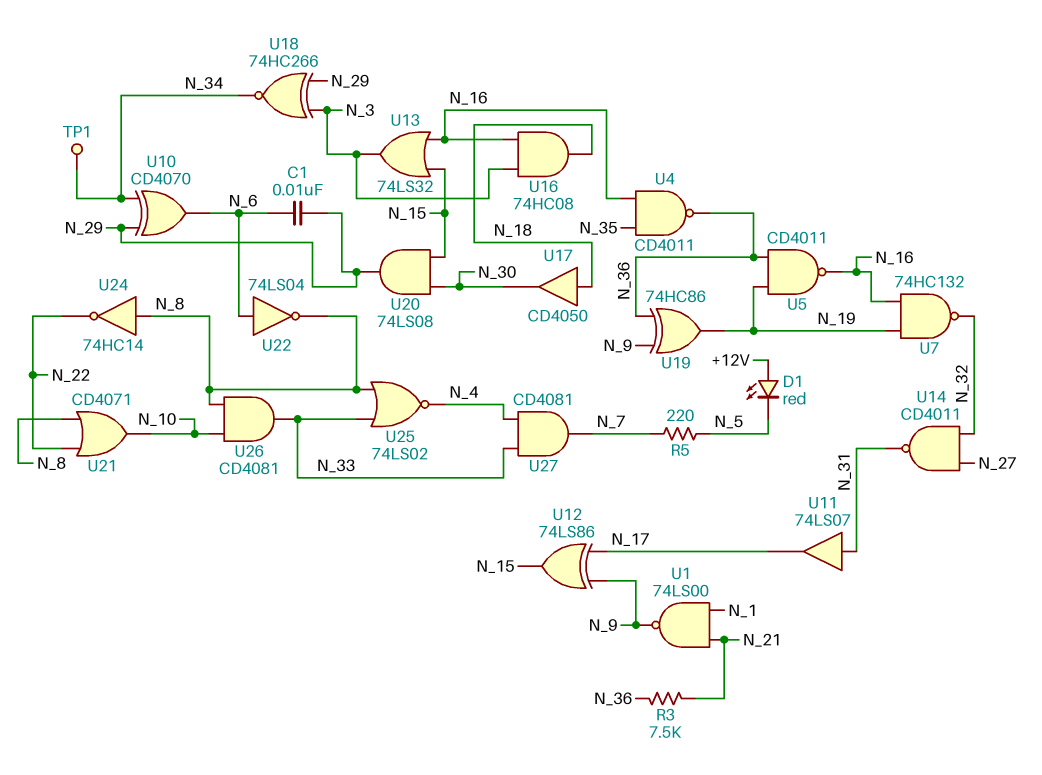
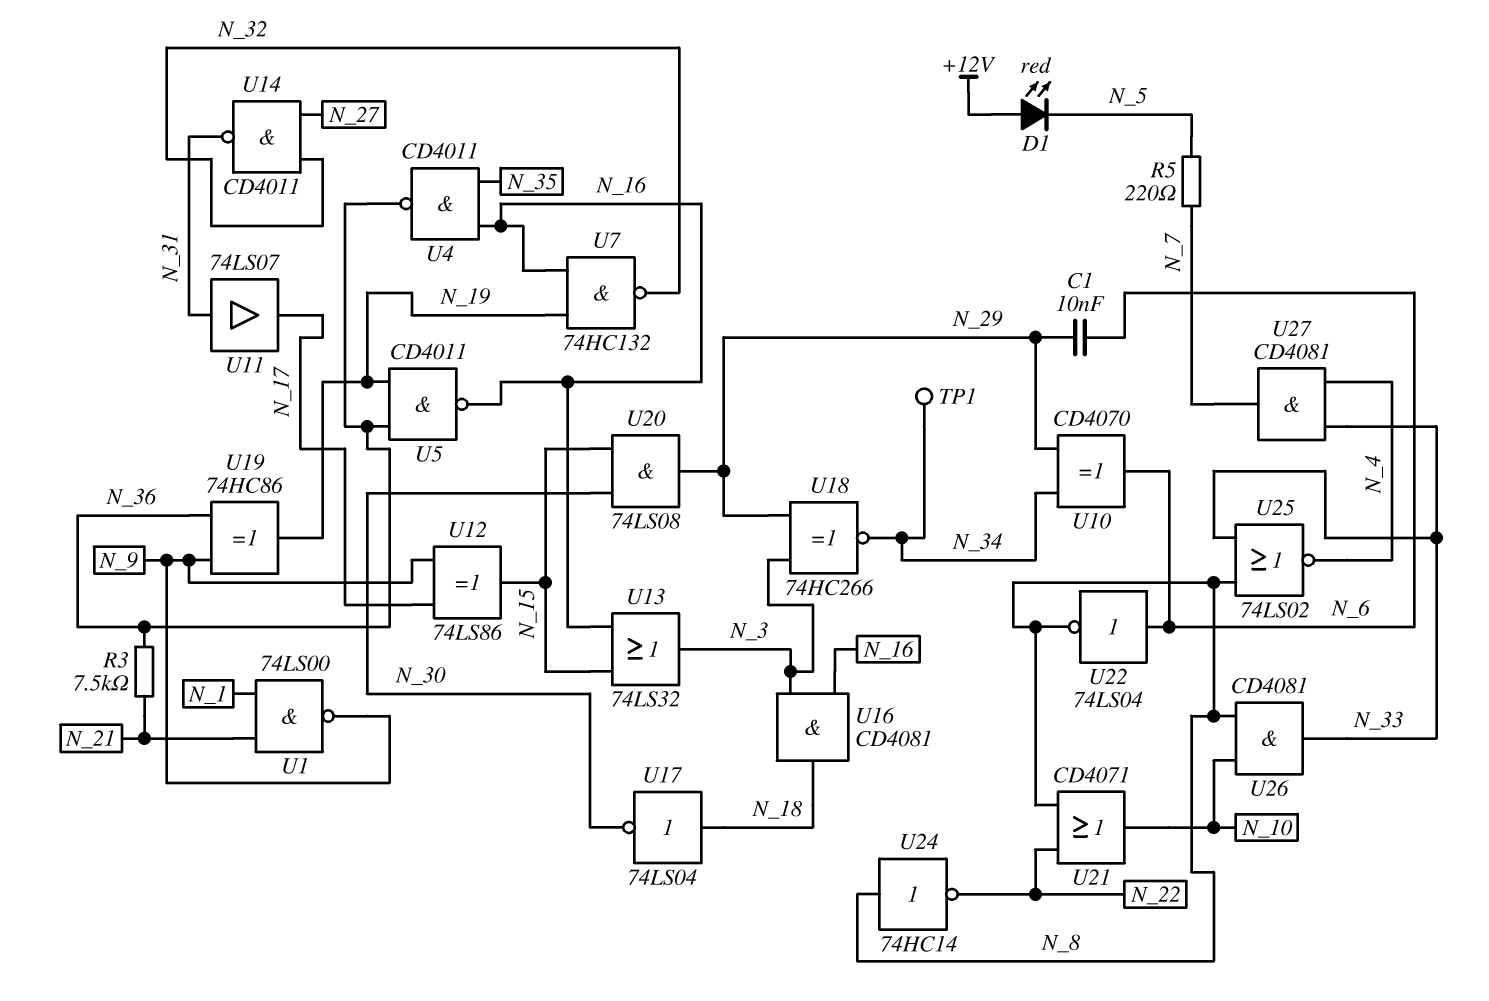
U16: AND 74HC08 (in N_3, in N_16, out N_18) -> AND CD4081 (in N_3, in N_16, out N_18)
U17: buffer CD4050 (in N_18, out N_30) -> NOT 74LS04 (in N_18, out N_30)

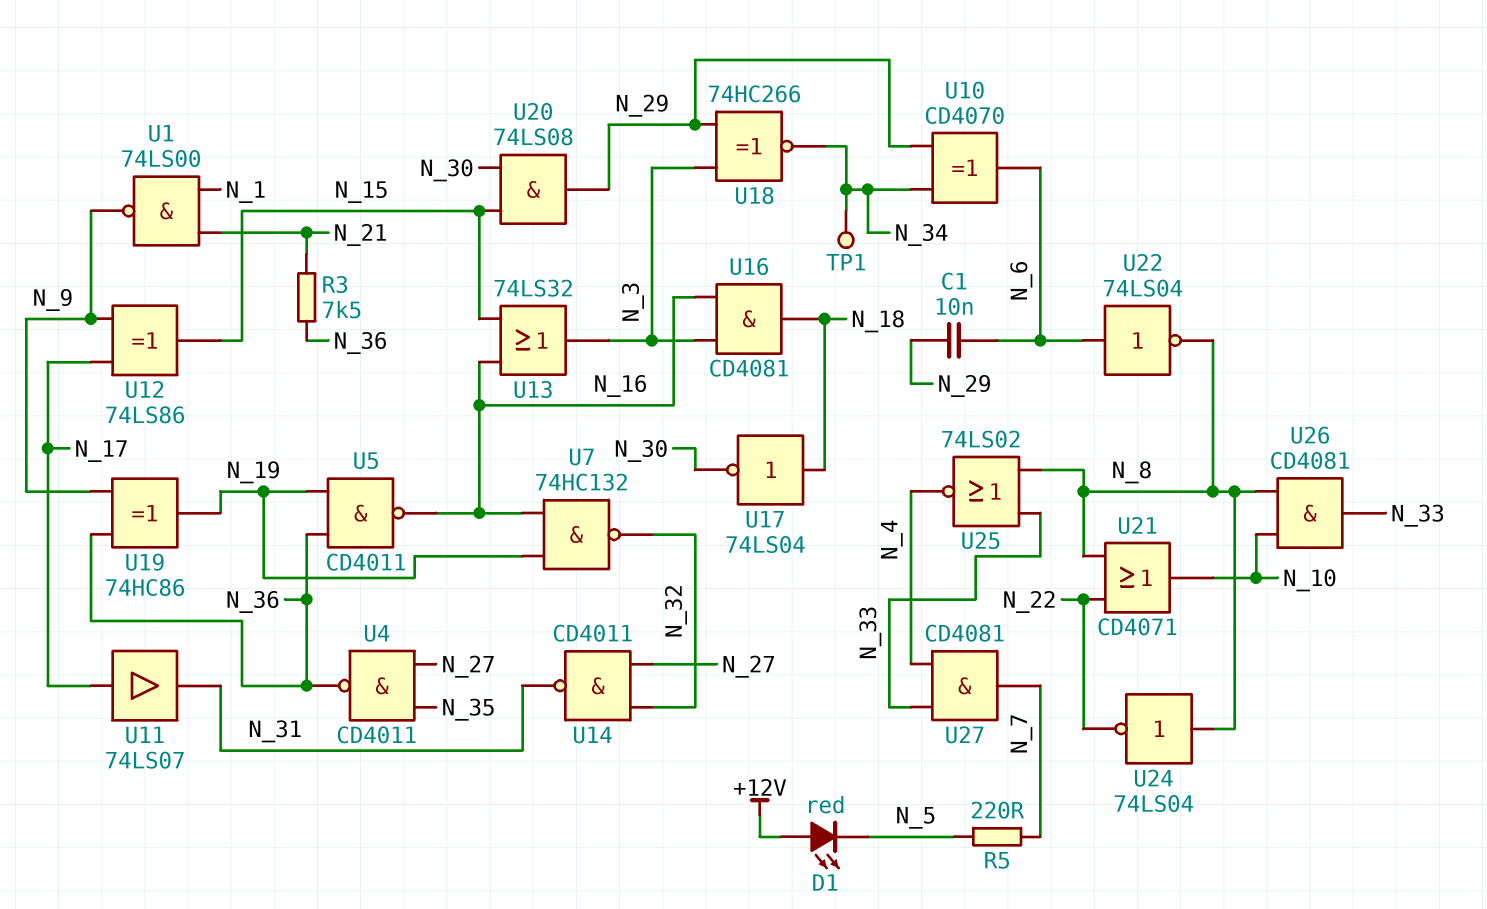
U4: NAND CD4011 (in N_16, in N_35, out N_36) -> NAND CD4011 (in N_27, in N_35, out N_36)
U11: buffer 74LS07 (in N_31, out N_17) -> buffer 74LS07 (in N_17, out N_31)
U24: NOT 74HC14 (in N_8, out N_22) -> NOT 74LS04 (in N_8, out N_22)

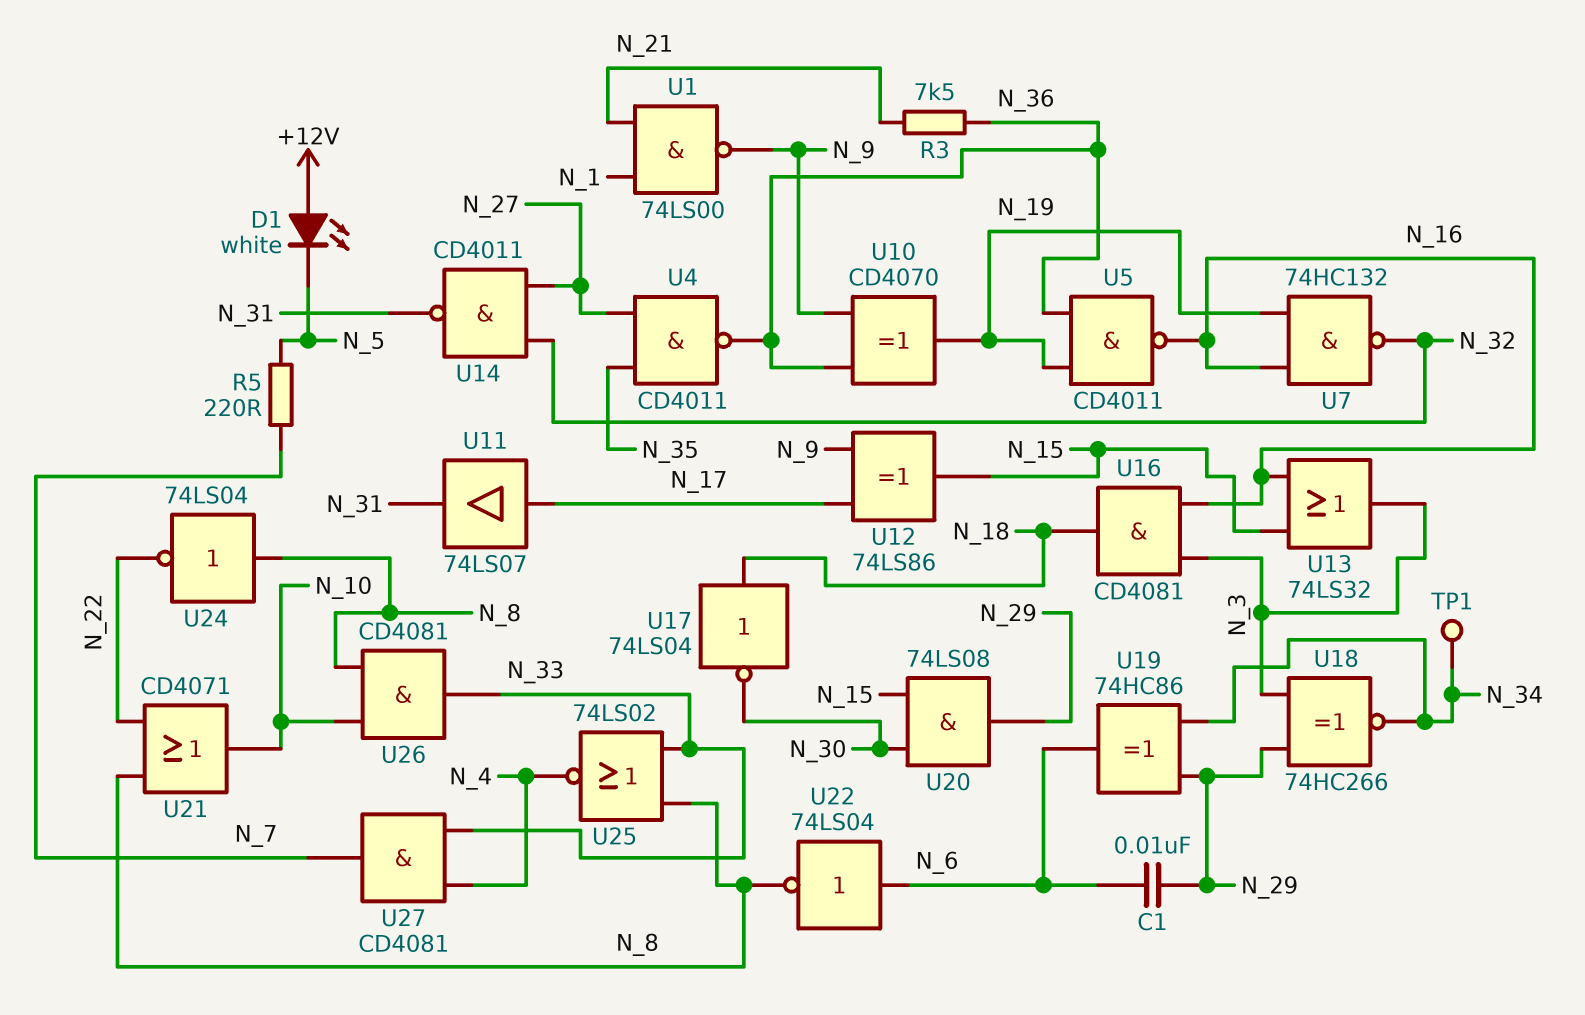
D1: LED red (A +12V, K N_5) -> LED white (A +12V, K N_5)
U10: XOR CD4070 (in N_29, in N_34, out N_6) -> XOR CD4070 (in N_9, in N_36, out N_19)
U19: XOR 74HC86 (in N_9, in N_36, out N_19) -> XOR 74HC86 (in N_29, in N_34, out N_6)

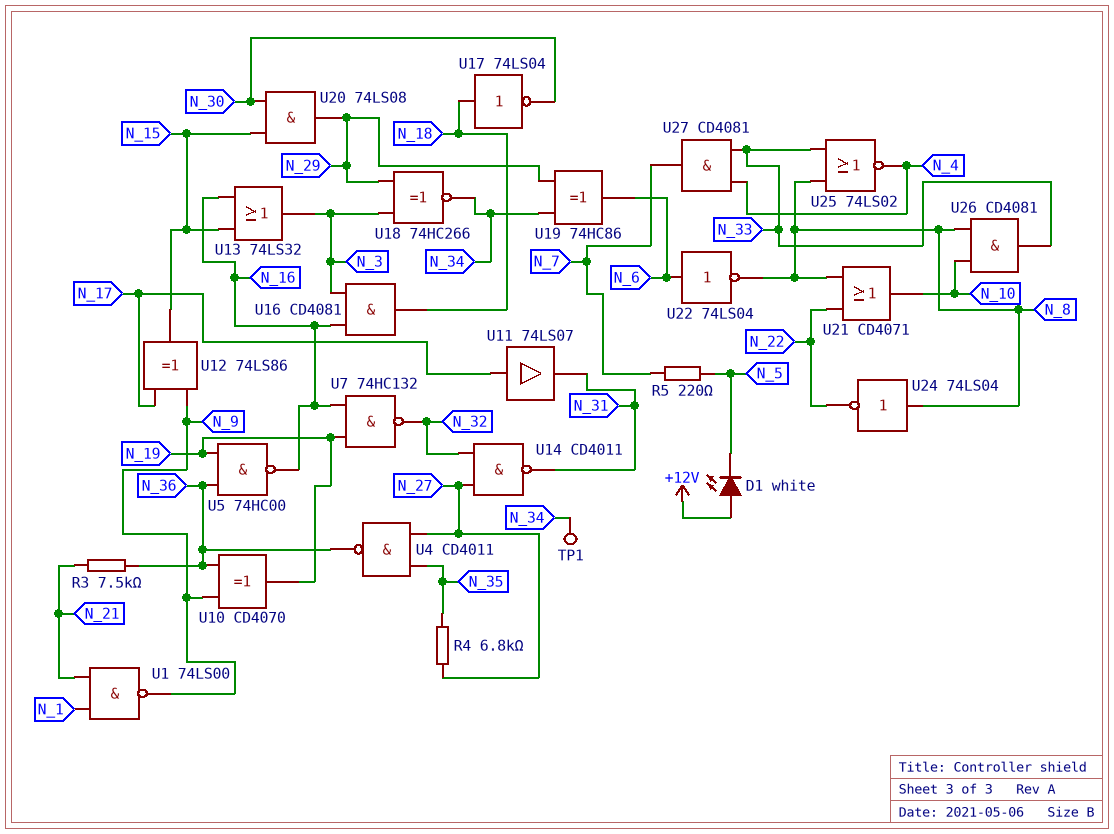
C1: 10nF (N_6, N_29) -> none
R4: none -> 6.8k (N_27, N_35)
U5: NAND CD4011 (in N_19, in N_36, out N_16) -> NAND 74HC00 (in N_19, in N_36, out N_16)

